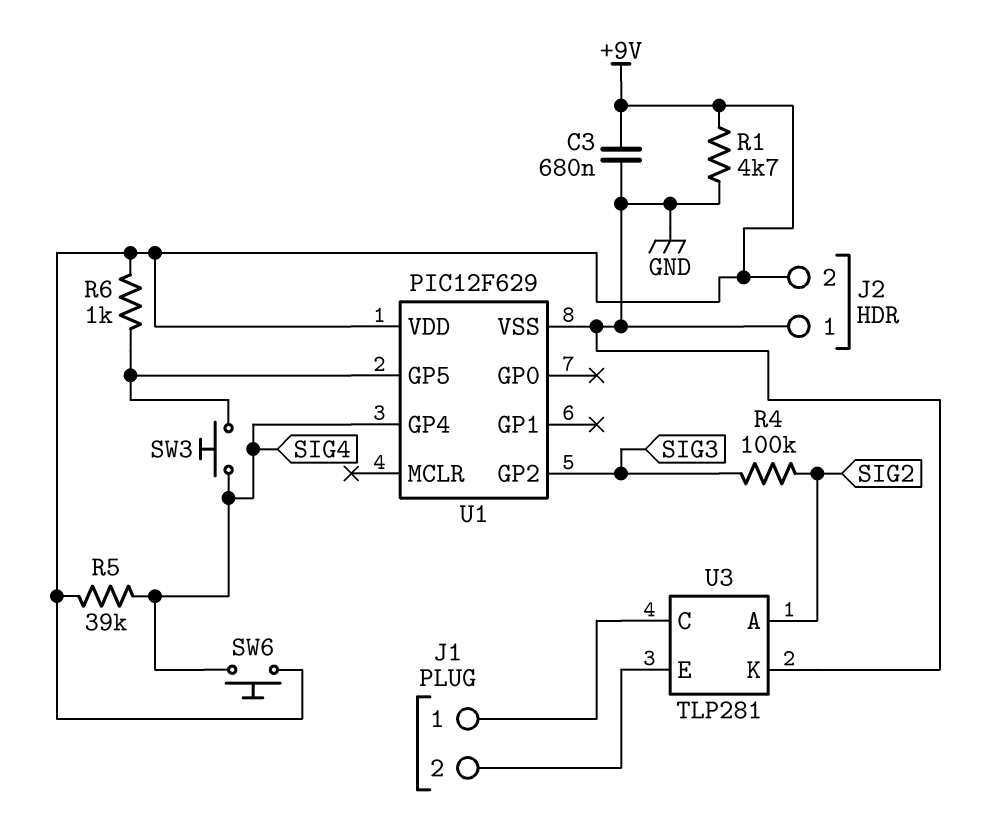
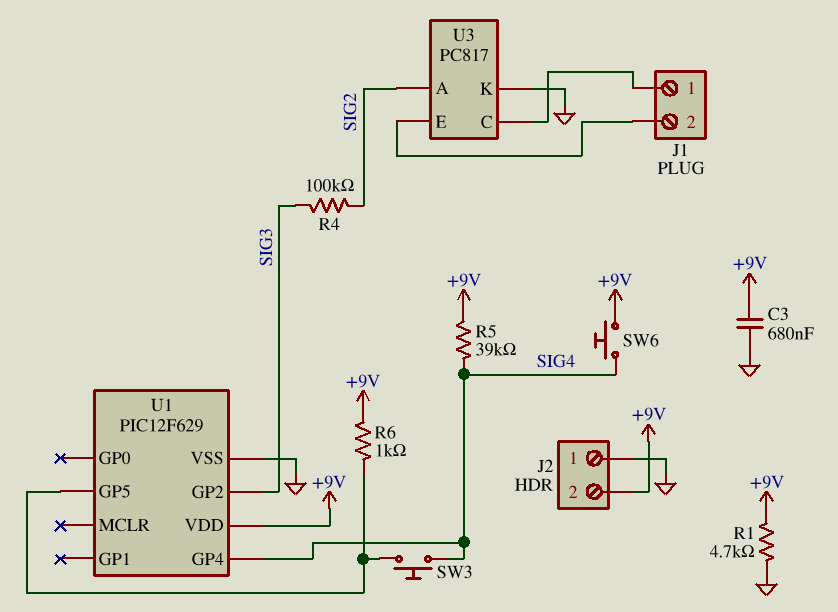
U3: TLP281 -> PC817

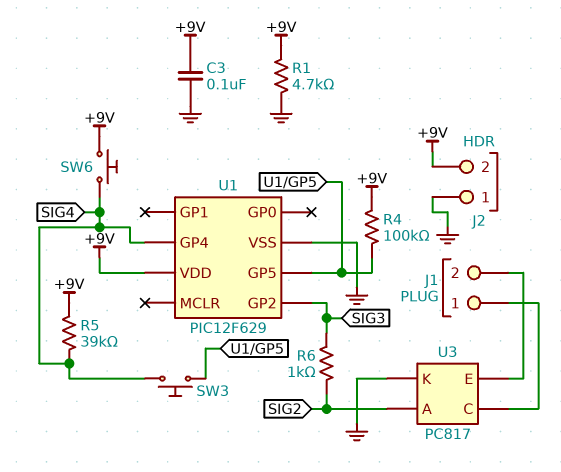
C3: 680nF (+9V, GND) -> 100nF (+9V, GND)
R4: 100k (SIG2, SIG3) -> 100k (+9V, U1/GP5)
R6: 1k (+9V, U1/GP5) -> 1k (SIG2, SIG3)

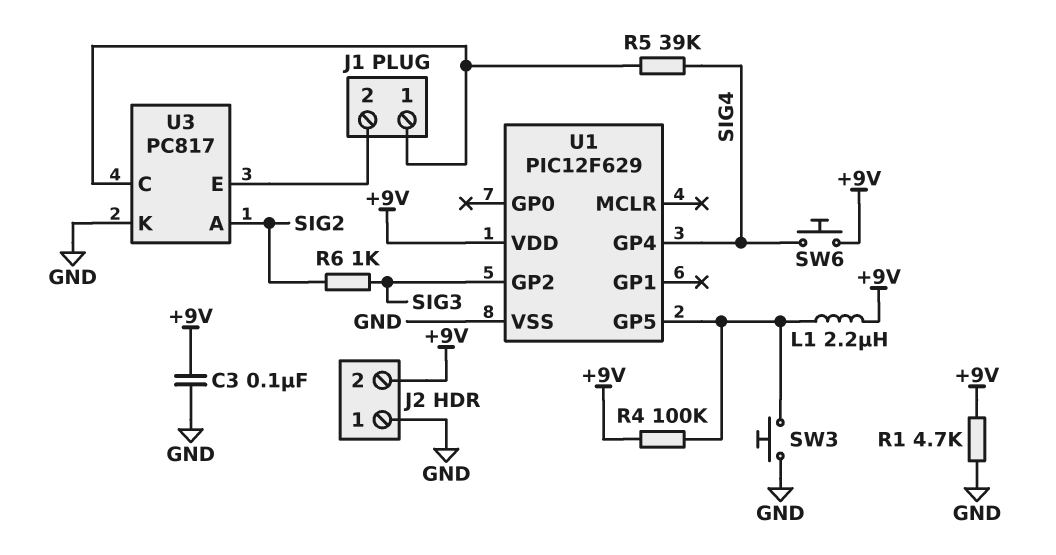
L1: none -> 2.2uH (+9V, U1/GP5)
R5: 39k (+9V, SIG4) -> 39k (J1/1, SIG4)
SW3: button (SIG4, U1/GP5) -> button (GND, U1/GP5)

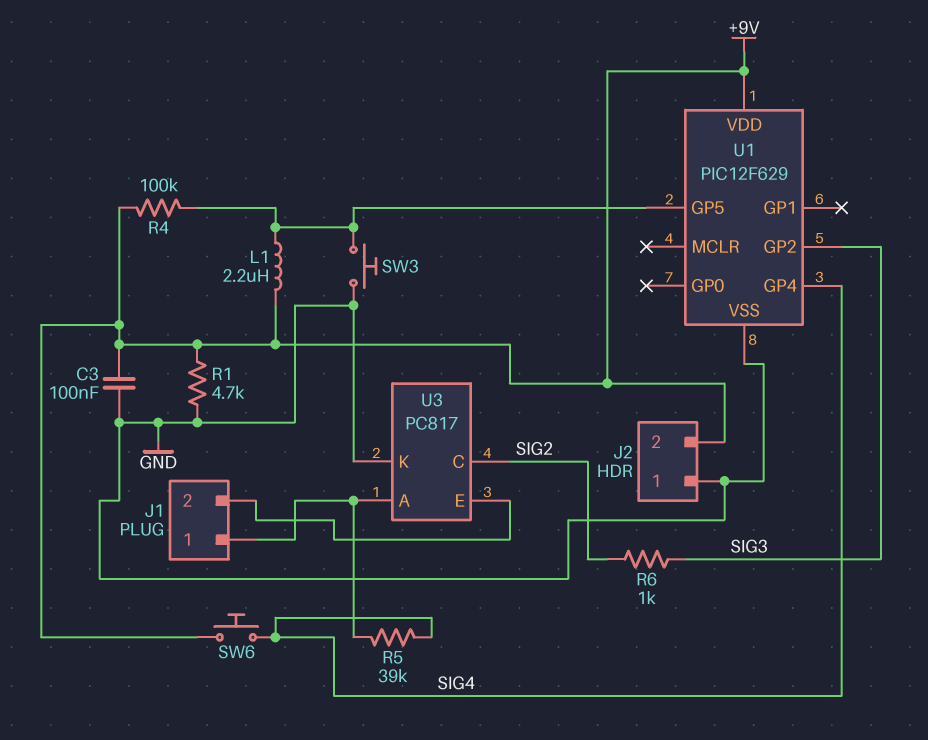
U3 pin A: SIG2 -> J1/1
U3 pin C: J1/1 -> SIG2

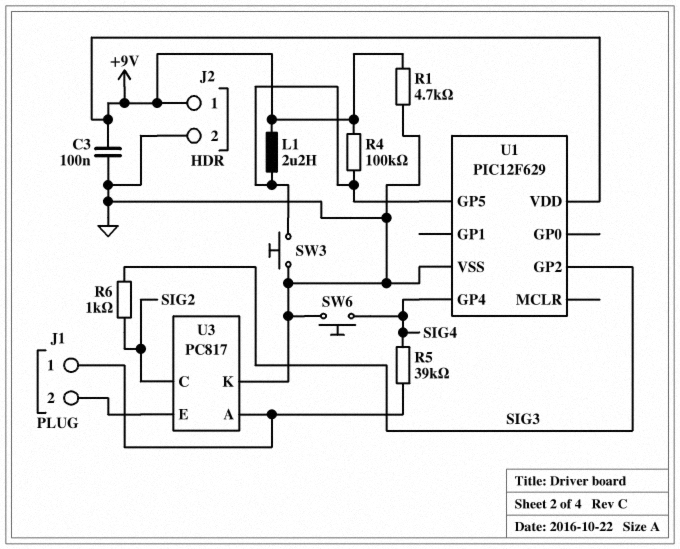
J2 pin 1: GND -> +9V
J2 pin 2: +9V -> GND
SW6: button (+9V, SIG4) -> button (GND, SIG4)

